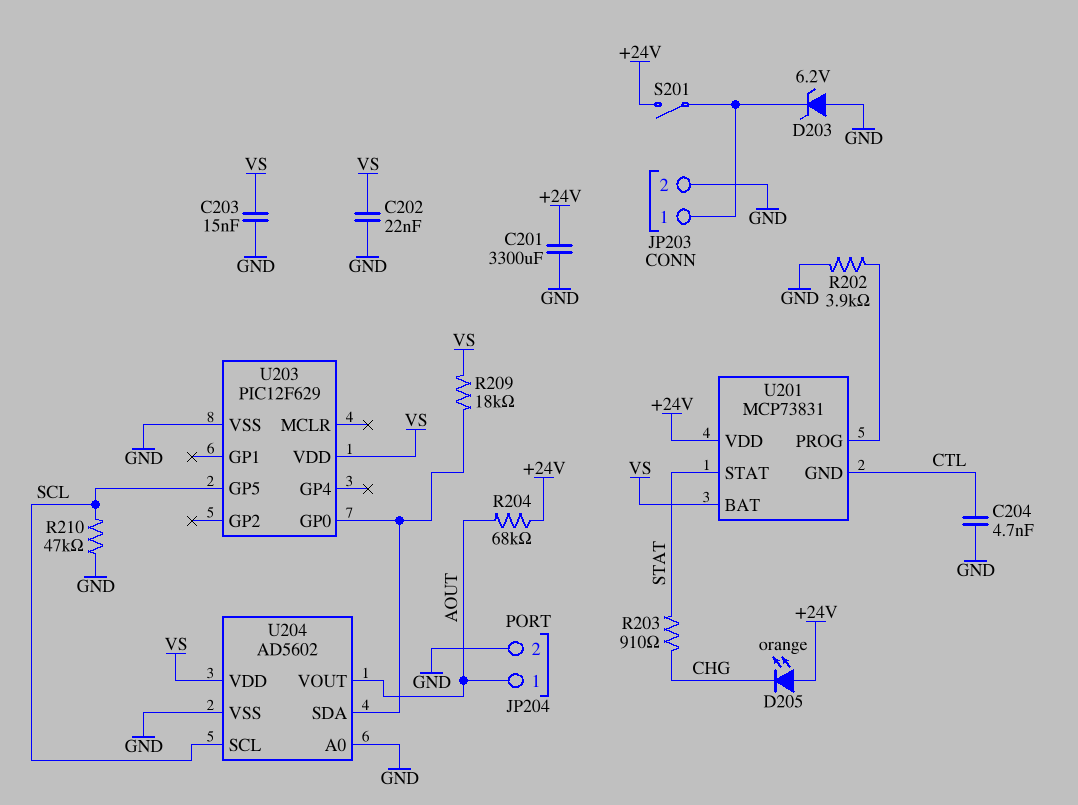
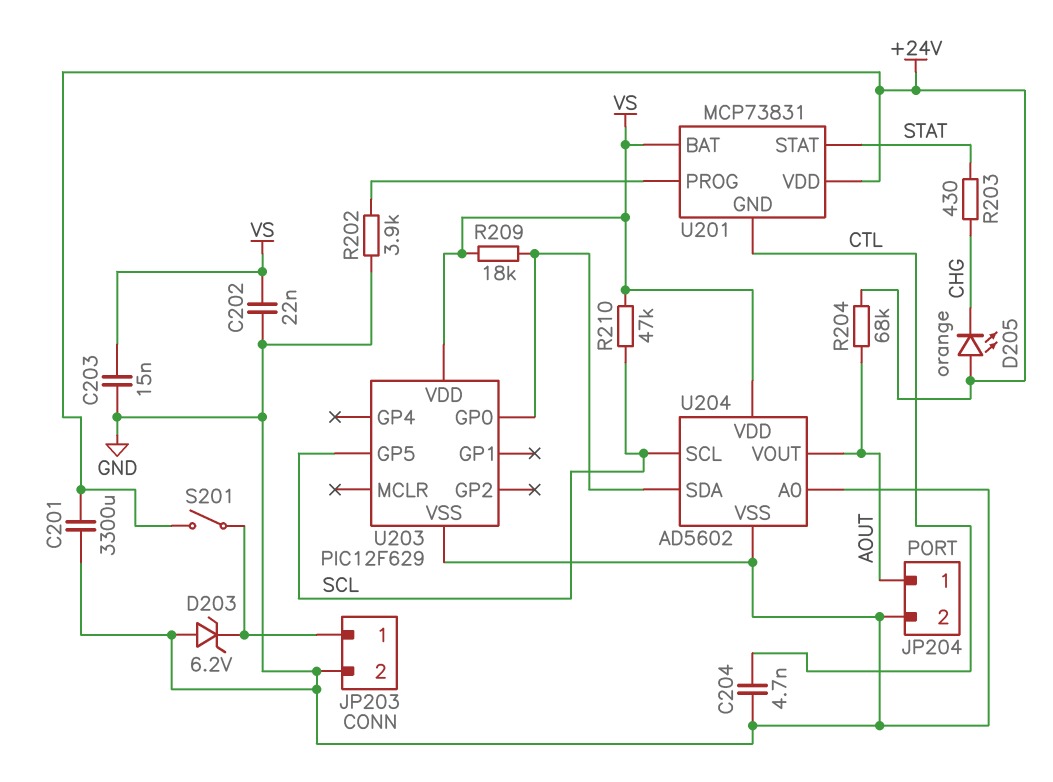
R203: 910 (CHG, STAT) -> 430 (CHG, STAT)
R210: 47k (GND, SCL) -> 47k (SCL, VS)

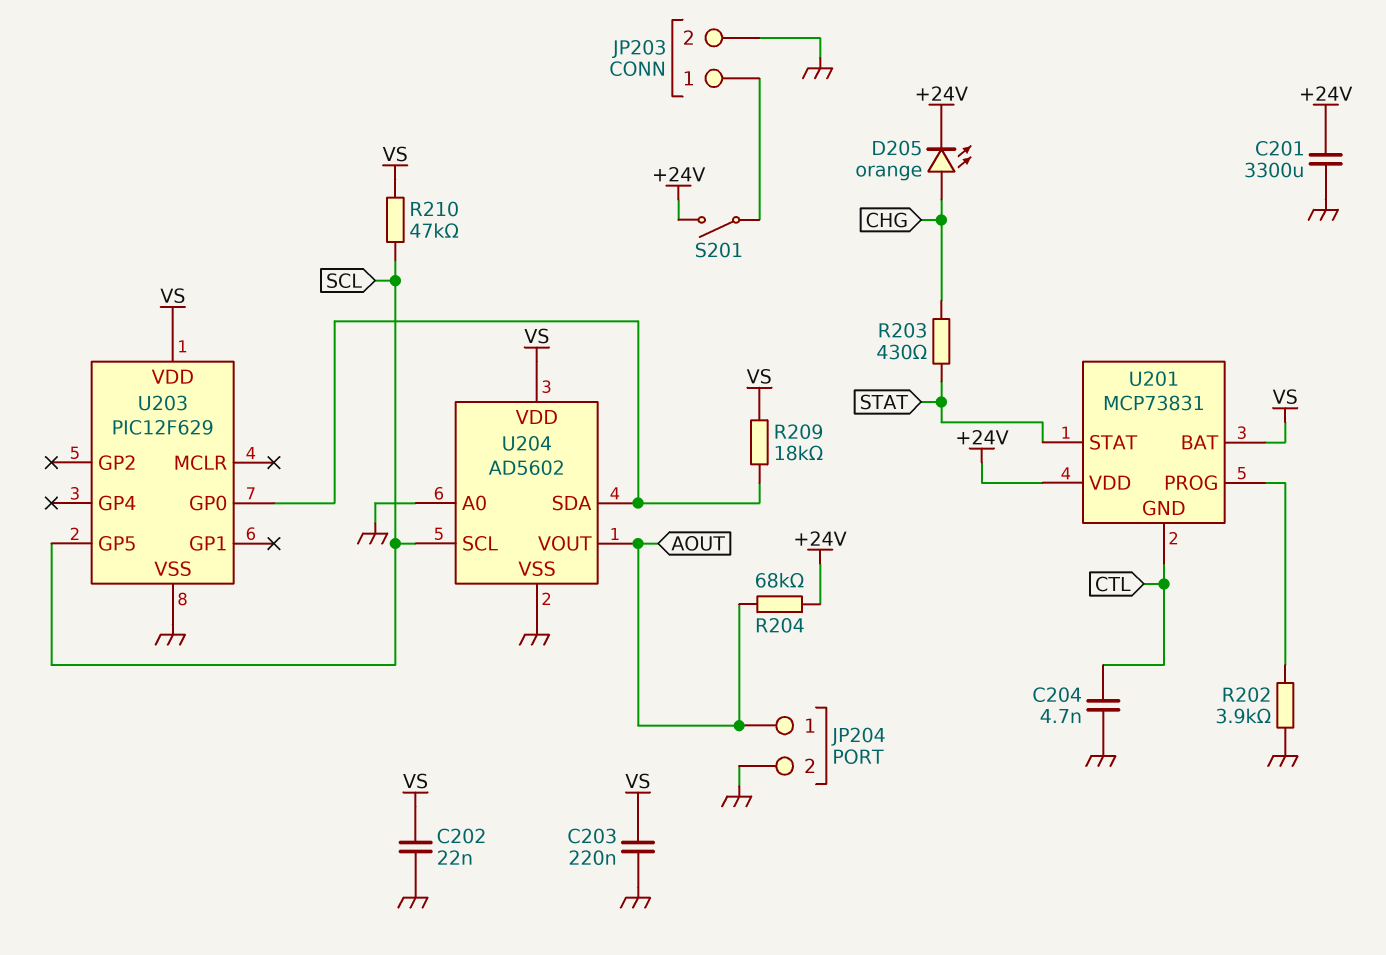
C203: 15nF (GND, VS) -> 220nF (GND, VS)
D203: zener 6.2V (A GND, K JP203/1) -> none
D205: LED orange (A +24V, K CHG) -> LED orange (A CHG, K +24V)

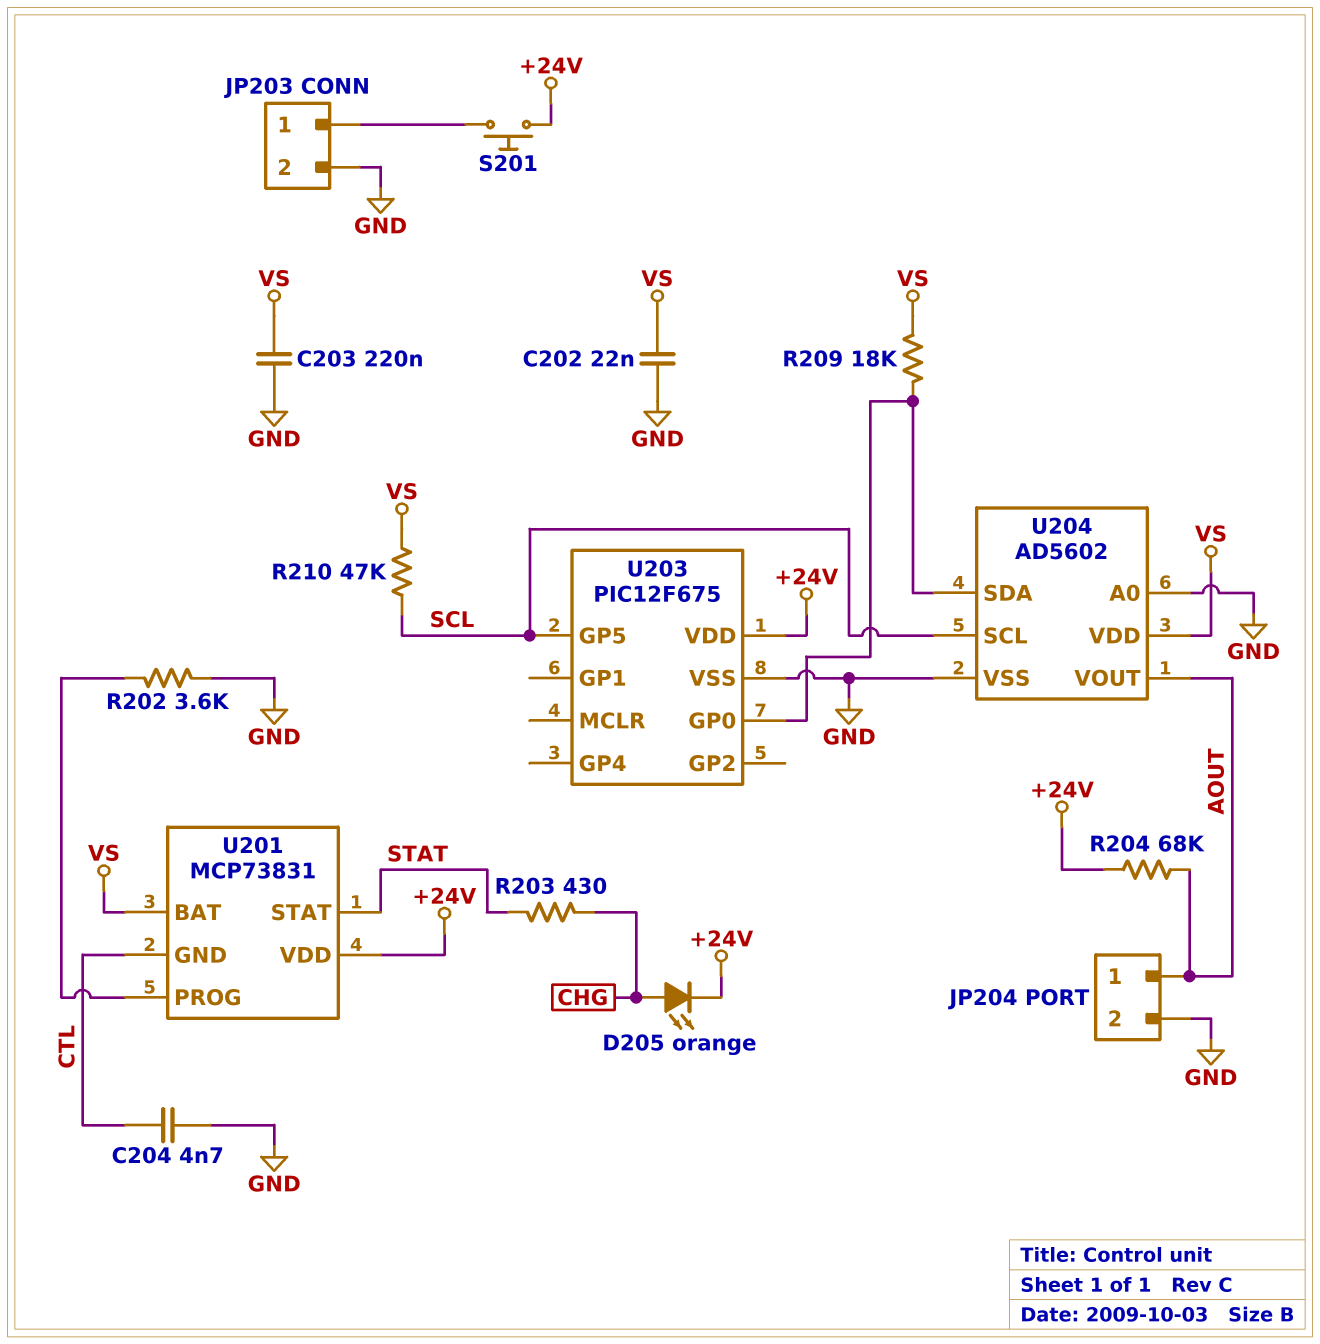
C201: 3300uF (+24V, GND) -> none
R202: 3.9k (GND, U201/PROG) -> 3.6k (GND, U201/PROG)
S201: switch (+24V, JP203/1) -> button (+24V, JP203/1)
U203: PIC12F629 -> PIC12F675
U203 pin VDD: VS -> +24V

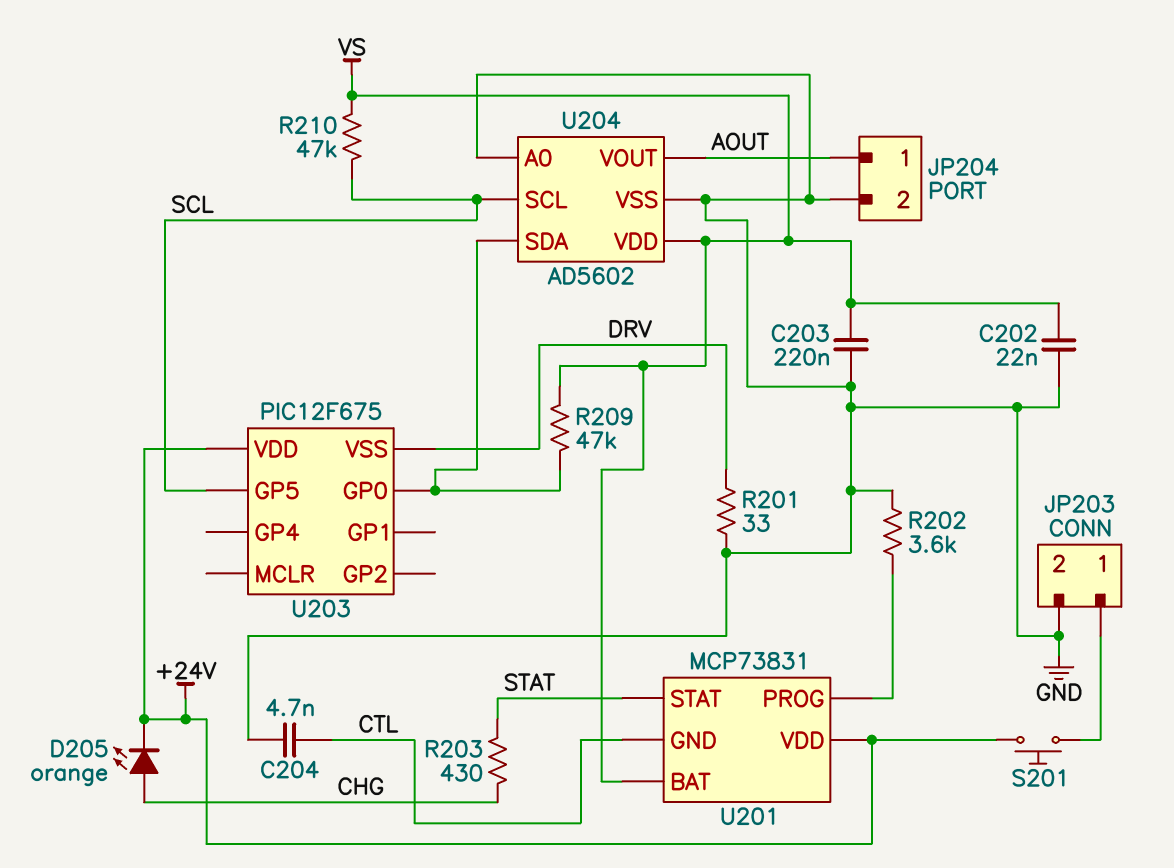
R201: none -> 33 (DRV, GND)
R204: 68k (+24V, AOUT) -> none
R209: 18k (U203/GP0, VS) -> 47k (U203/GP0, VS)
U203 pin VSS: GND -> DRV

